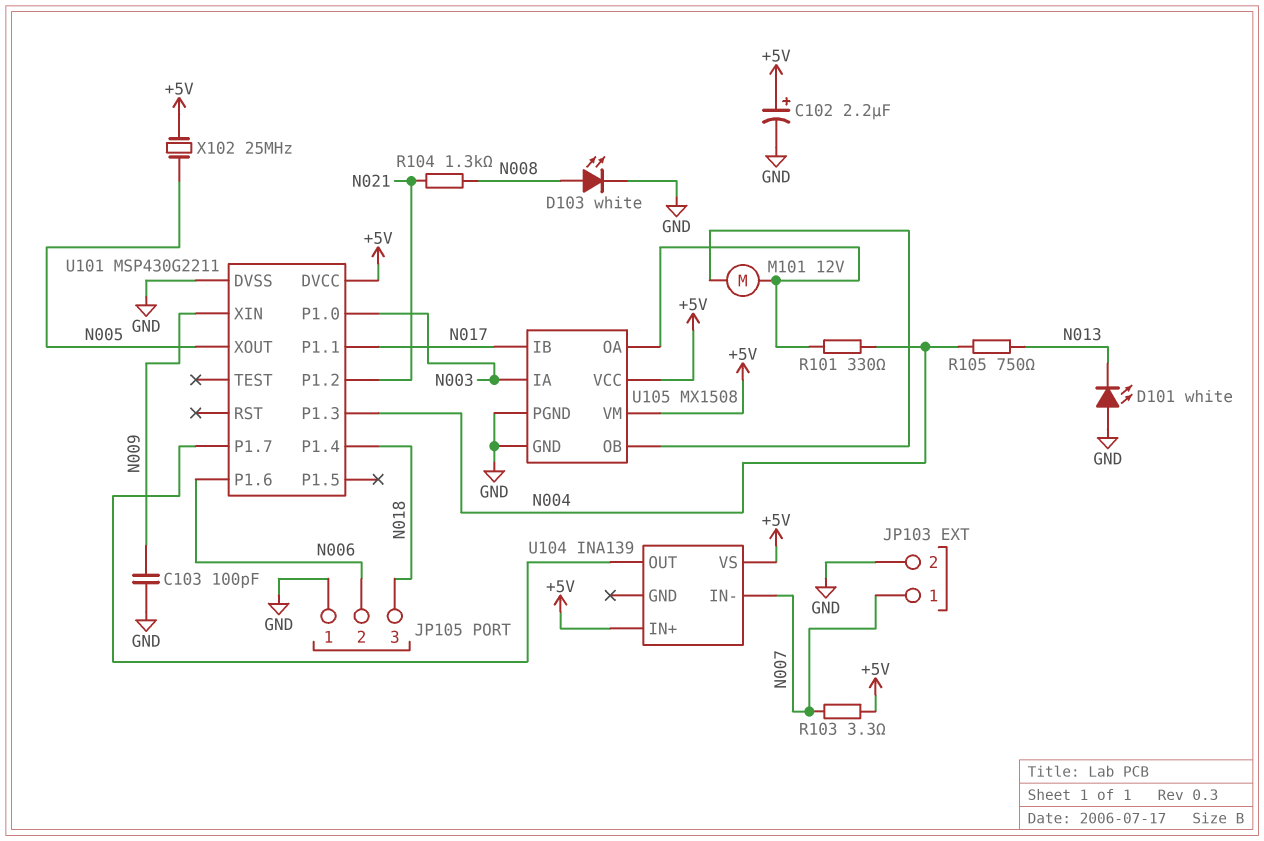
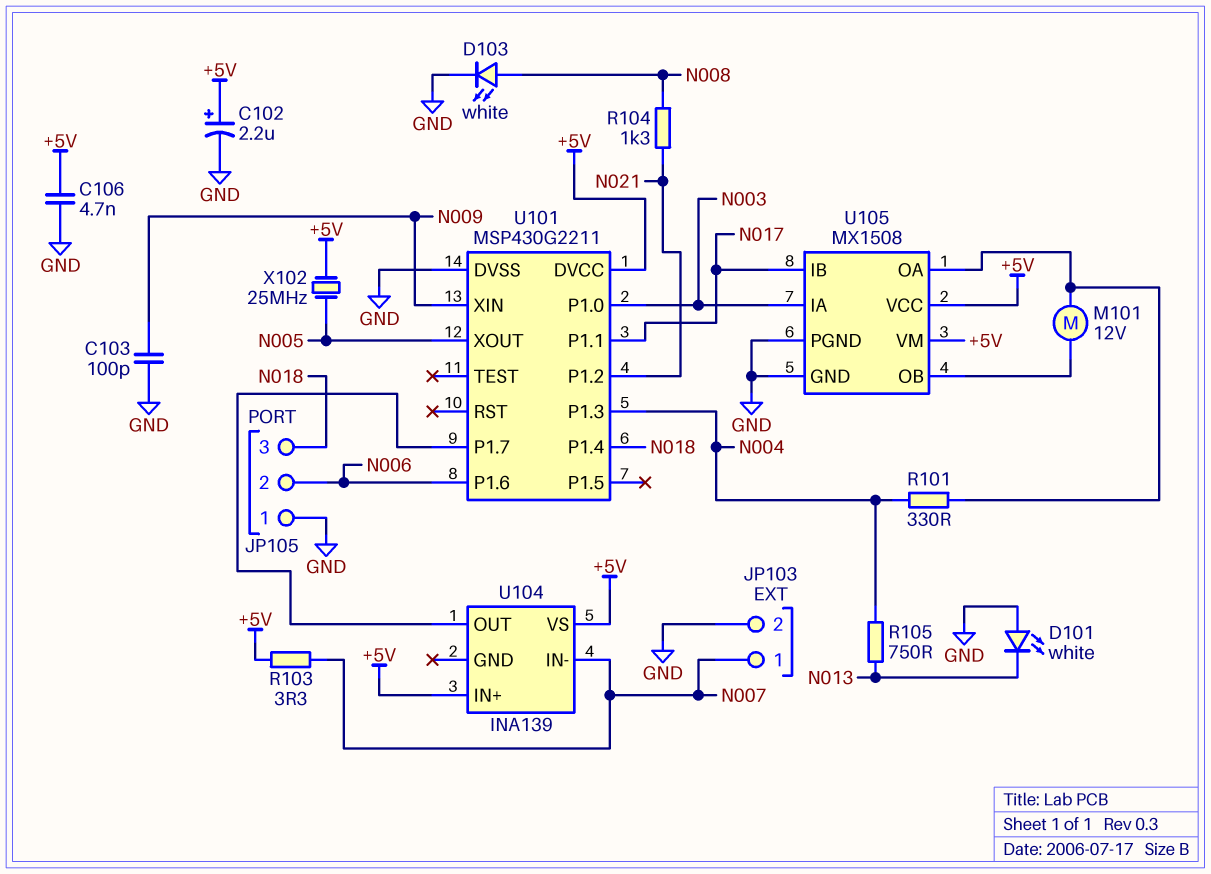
C106: none -> 4.7nF (+5V, GND)

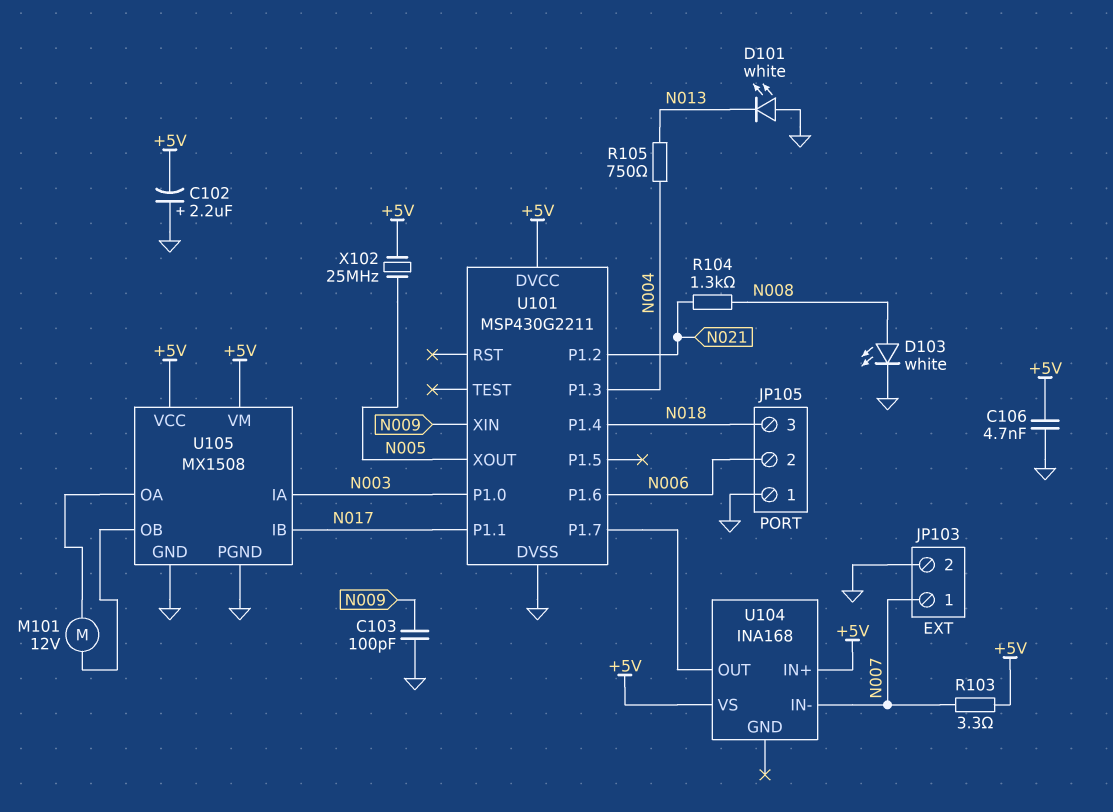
C102: 2.2uF (plus +5V, minus GND) -> 2.2uF (plus GND, minus +5V)
R101: 330 (N004, U105/OA) -> none
U104: INA139 -> INA168

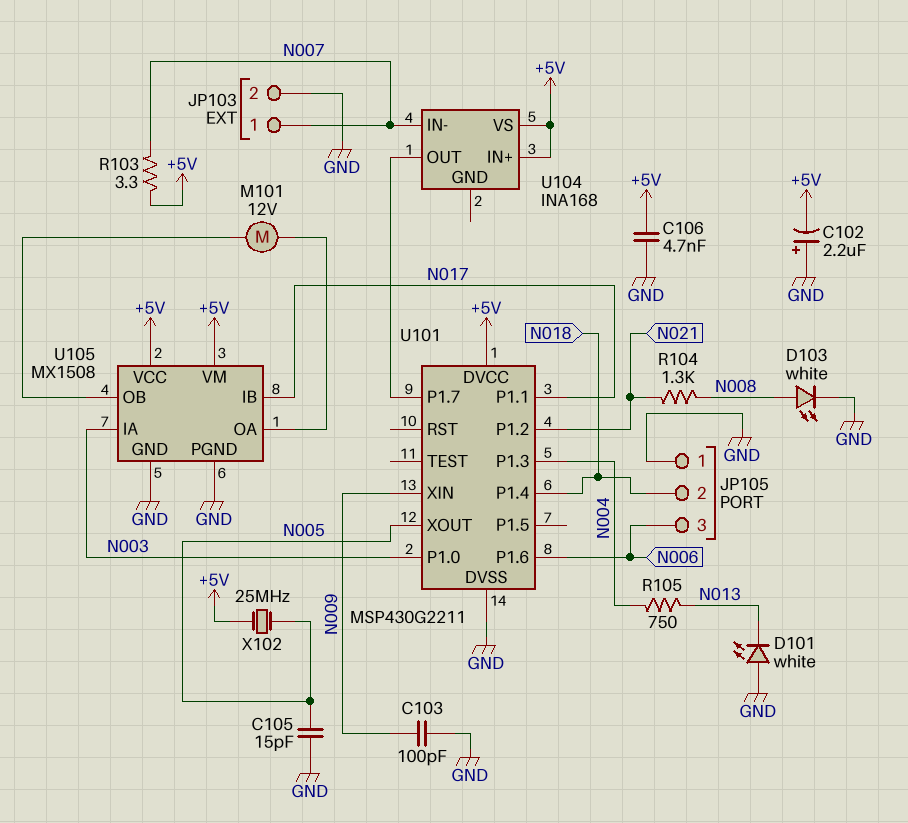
C105: none -> 15pF (GND, N005)
JP105 pin 2: N006 -> N018
JP105 pin 3: N018 -> N006

